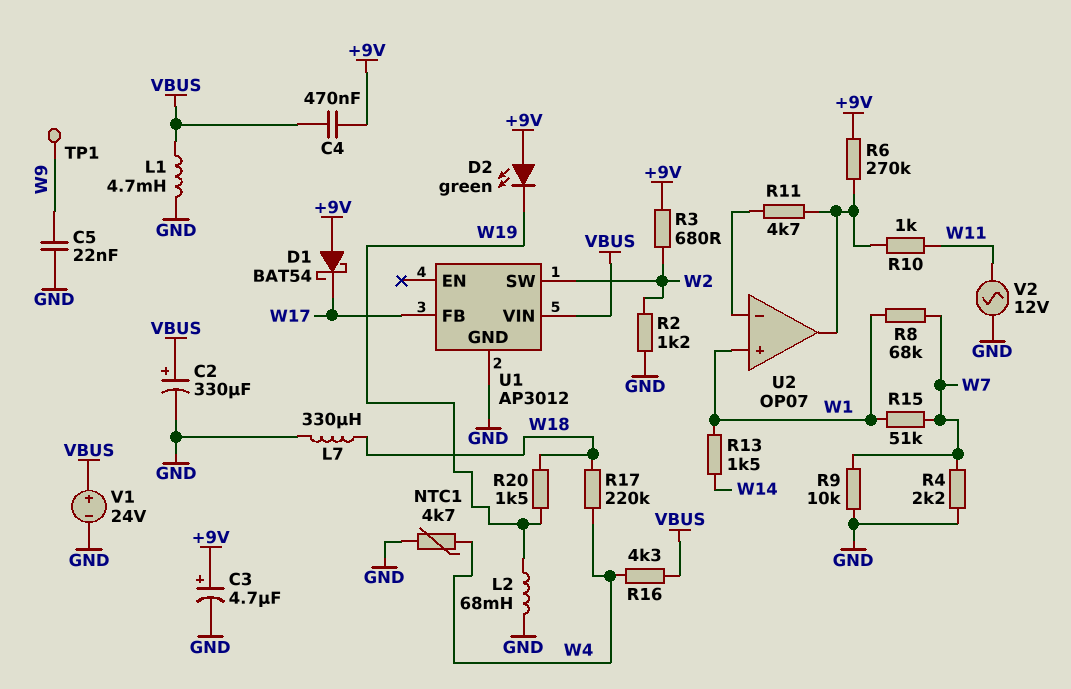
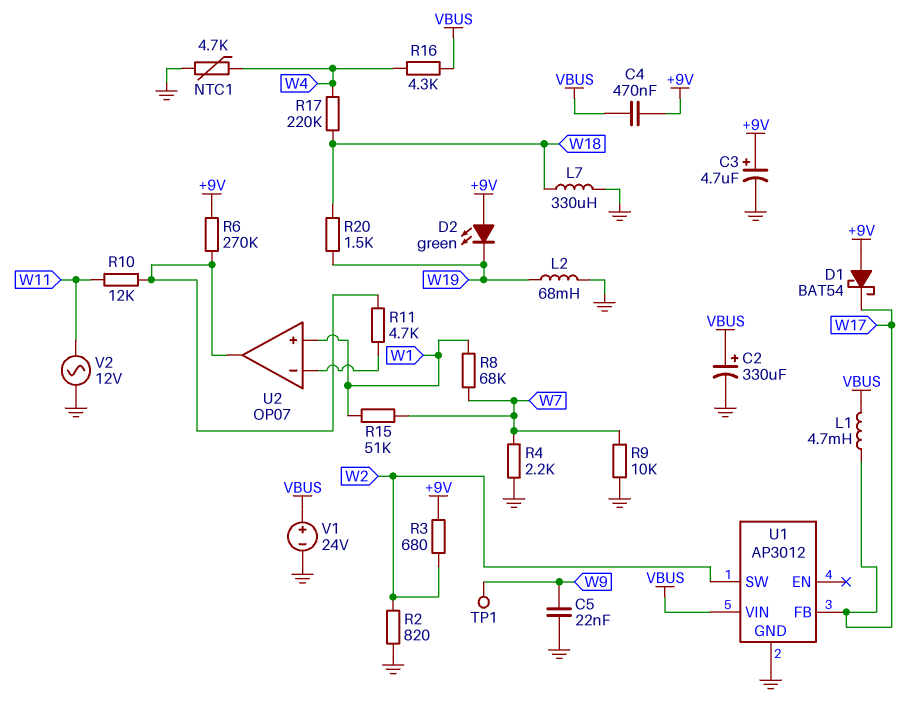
L1: 4.7mH (GND, VBUS) -> 4.7mH (VBUS, W17)
R2: 1.2k (GND, W2) -> 820 (GND, W2)
R10: 1k (U2/out, W11) -> 12k (U2/out, W11)
R13: 1.5k (W1, W14) -> none

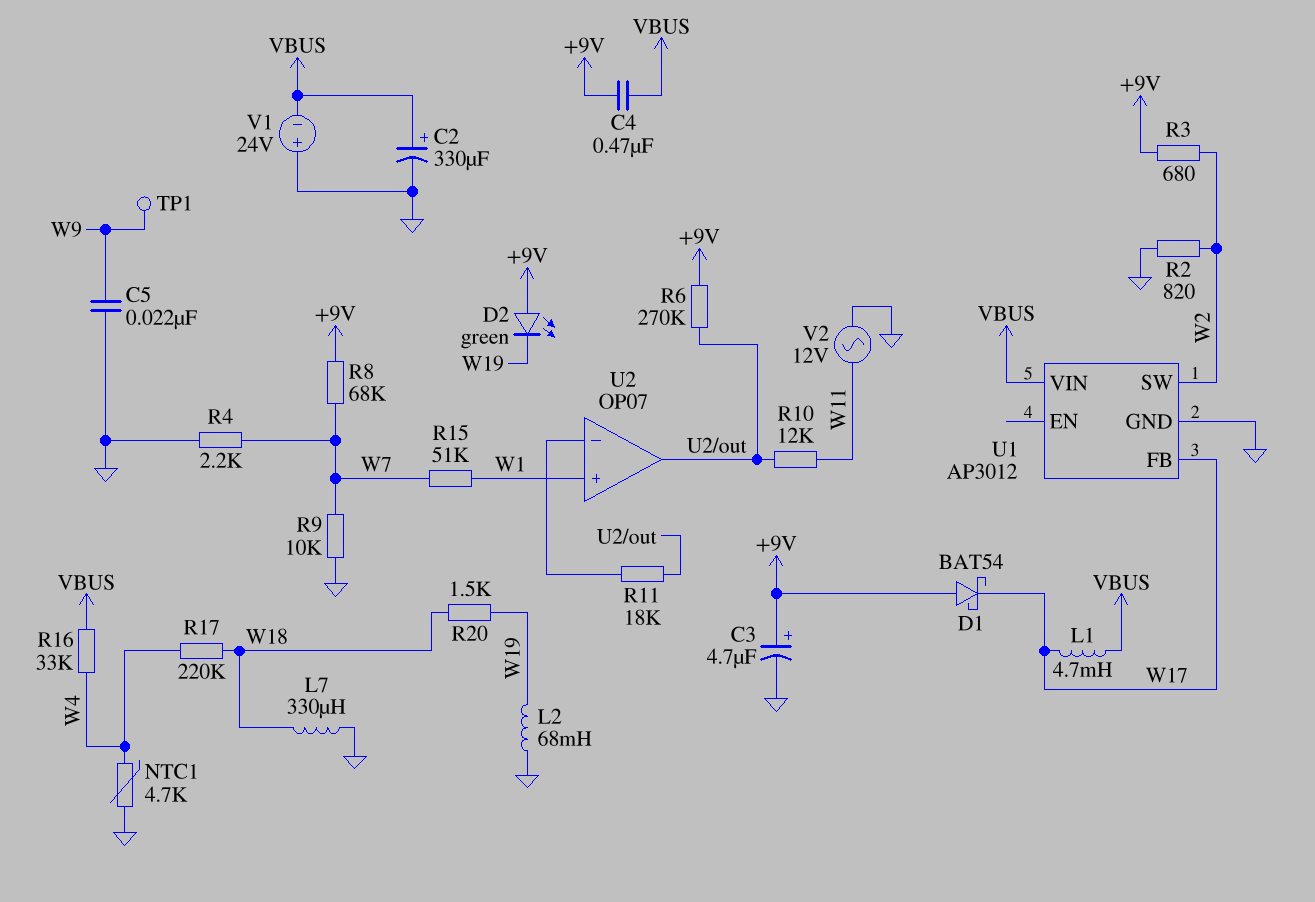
R8: 68k (W1, W7) -> 68k (+9V, W7)
R11: 4.7k (U2/in-, U2/out) -> 18k (U2/in-, U2/out)
R16: 4.3k (VBUS, W4) -> 33k (VBUS, W4)
V1: 24V (plus VBUS, minus GND) -> 24V (plus GND, minus VBUS)

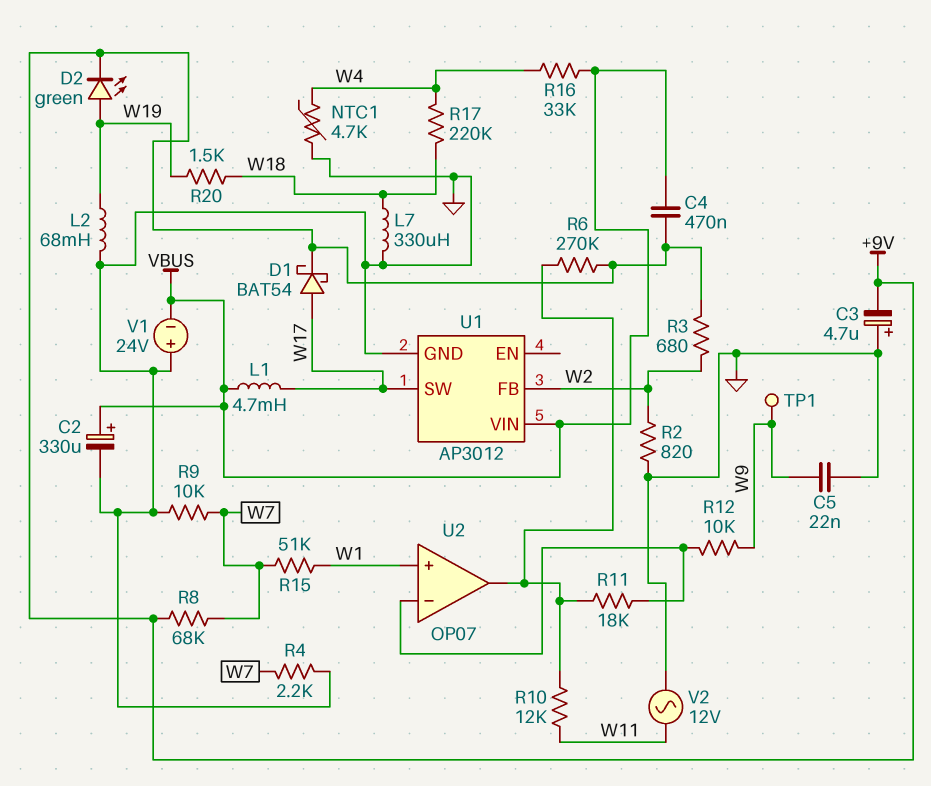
C3: 4.7uF (plus +9V, minus GND) -> 4.7uF (plus GND, minus +9V)
D1: schottky BAT54 (A +9V, K W17) -> schottky BAT54 (A W17, K +9V)
D2: LED green (A +9V, K W19) -> LED green (A W19, K +9V)
R12: none -> 10k (U2/in-, W9)
U1 pin FB: W17 -> W2
U1 pin SW: W2 -> W17

